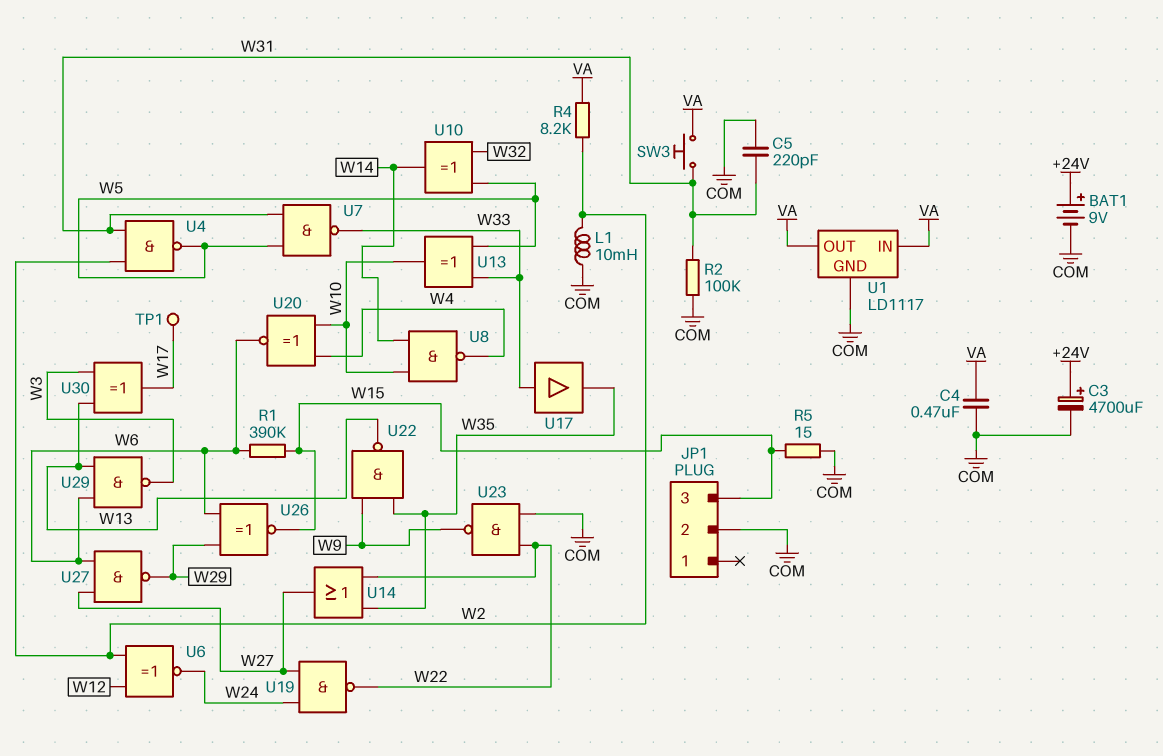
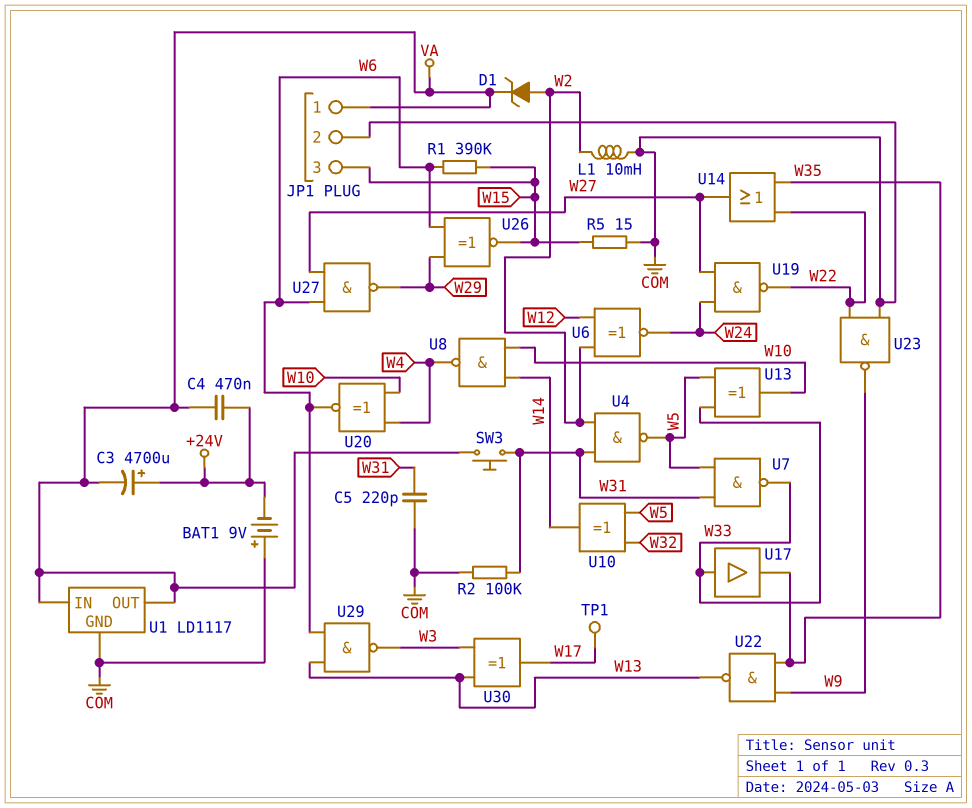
BAT1: 9V (plus +24V, minus COM) -> 9V (plus COM, minus +24V)
C3: 4700uF (plus +24V, minus COM) -> 4700uF (plus +24V, minus VA)
C4: 470nF (COM, VA) -> 470nF (+24V, VA)
D1: none -> zener (A W2, K VA)
JP1 pin 1: none -> VA
R4: 8.2k (VA, W2) -> none

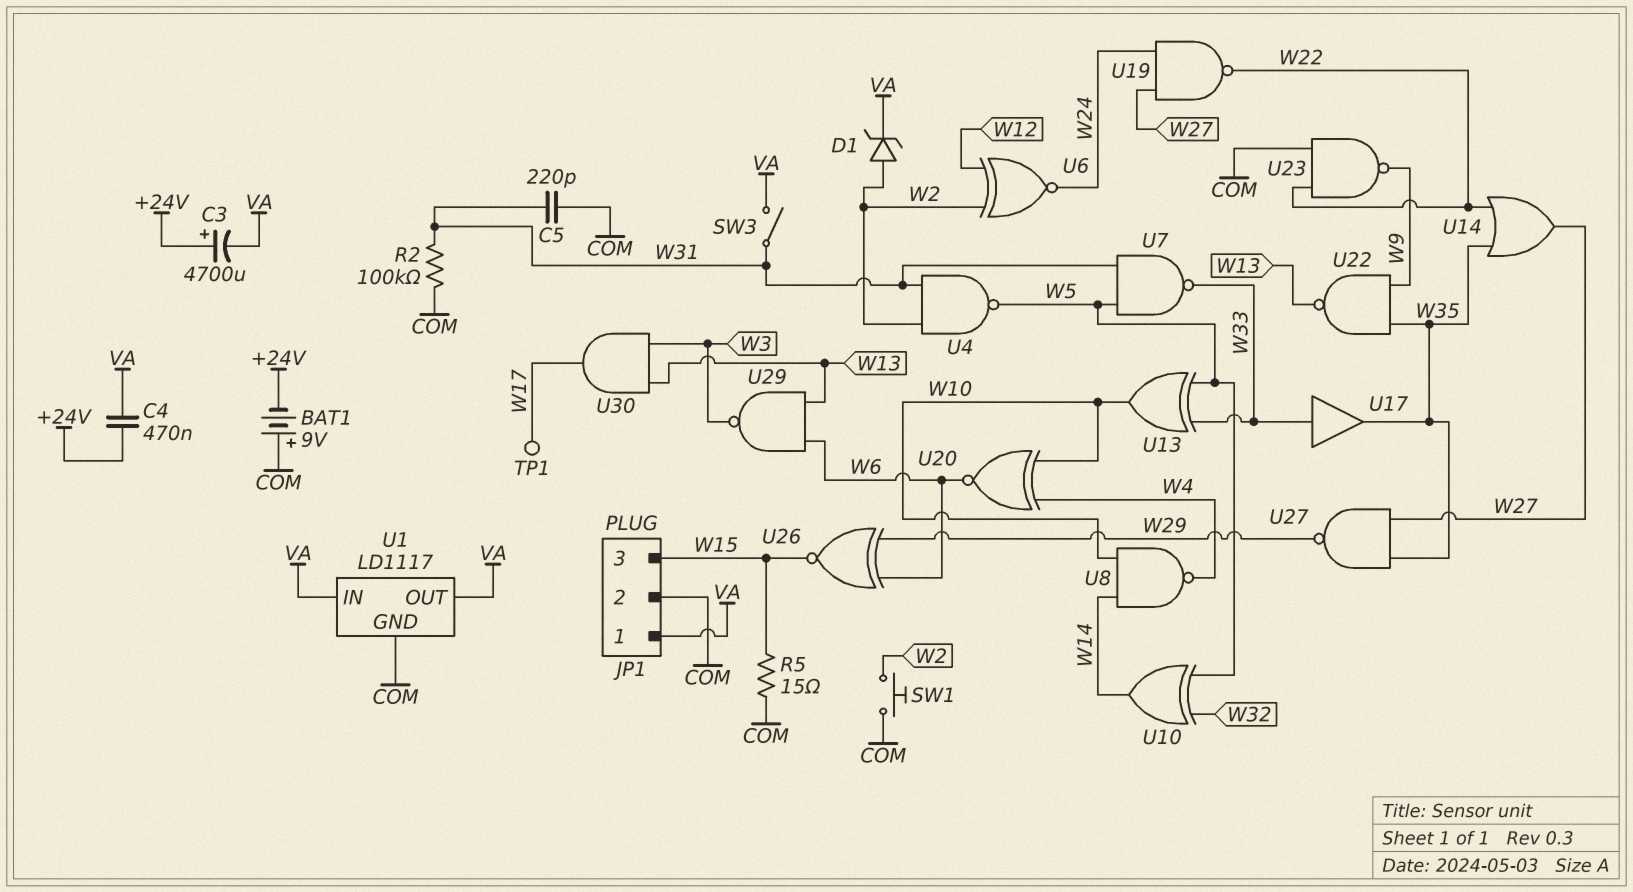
L1: 10mH (COM, W2) -> none
R1: 390k (W6, W15) -> none
SW1: none -> button (COM, W2)
SW3: button (VA, W31) -> switch (VA, W31)
U27: NAND (in W6, in W27, out W29) -> NAND (in W27, in W35, out W29)
U30: XOR (in W3, in W13, out W17) -> AND (in W3, in W13, out W17)

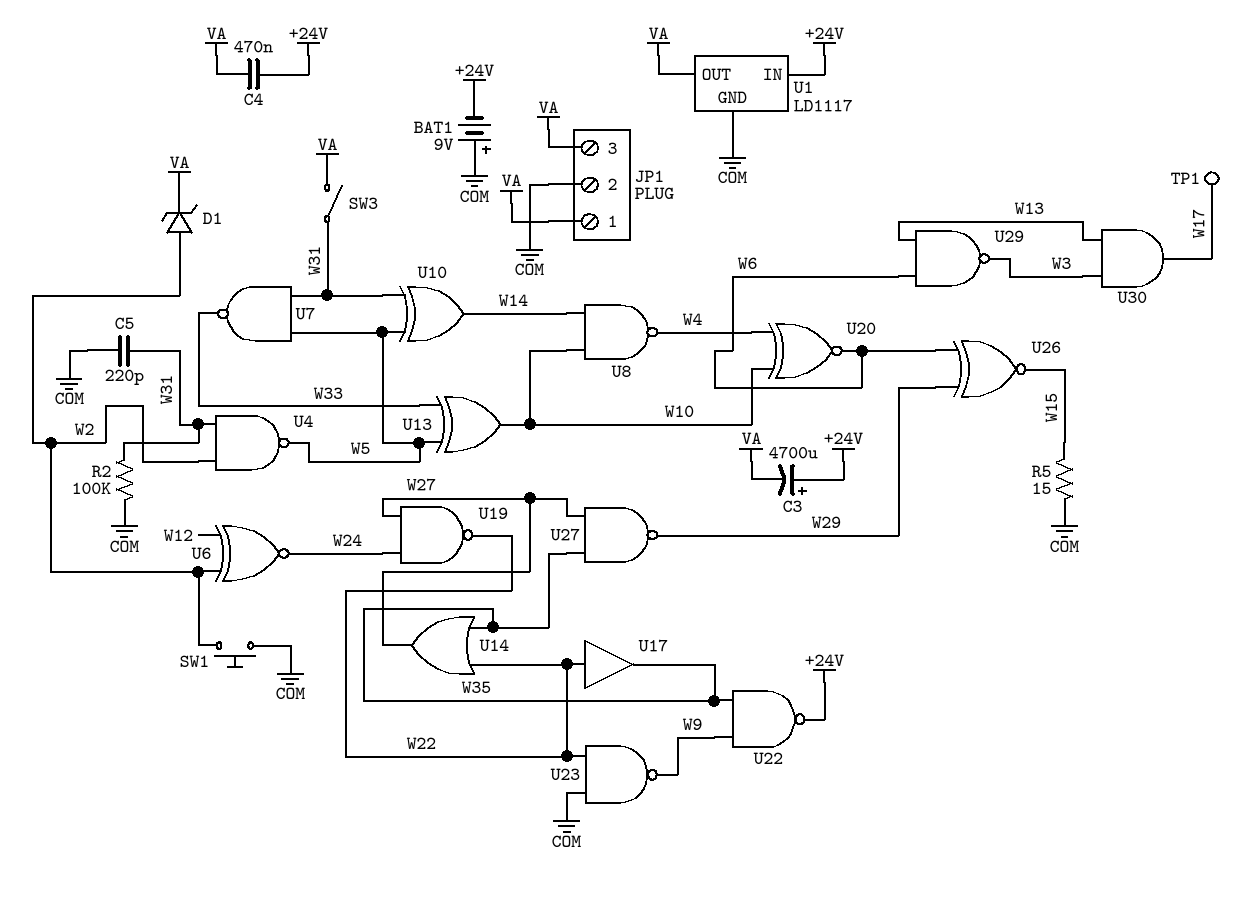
JP1 pin 3: W15 -> VA
U1 pin IN: VA -> +24V
U10: XOR (in W5, in W32, out W14) -> XOR (in W5, in W31, out W14)
U17: buffer (in W33, out W35) -> buffer (in W22, out W35)
U22: NAND (in W9, in W35, out W13) -> NAND (in W9, in W35, out +24V)

